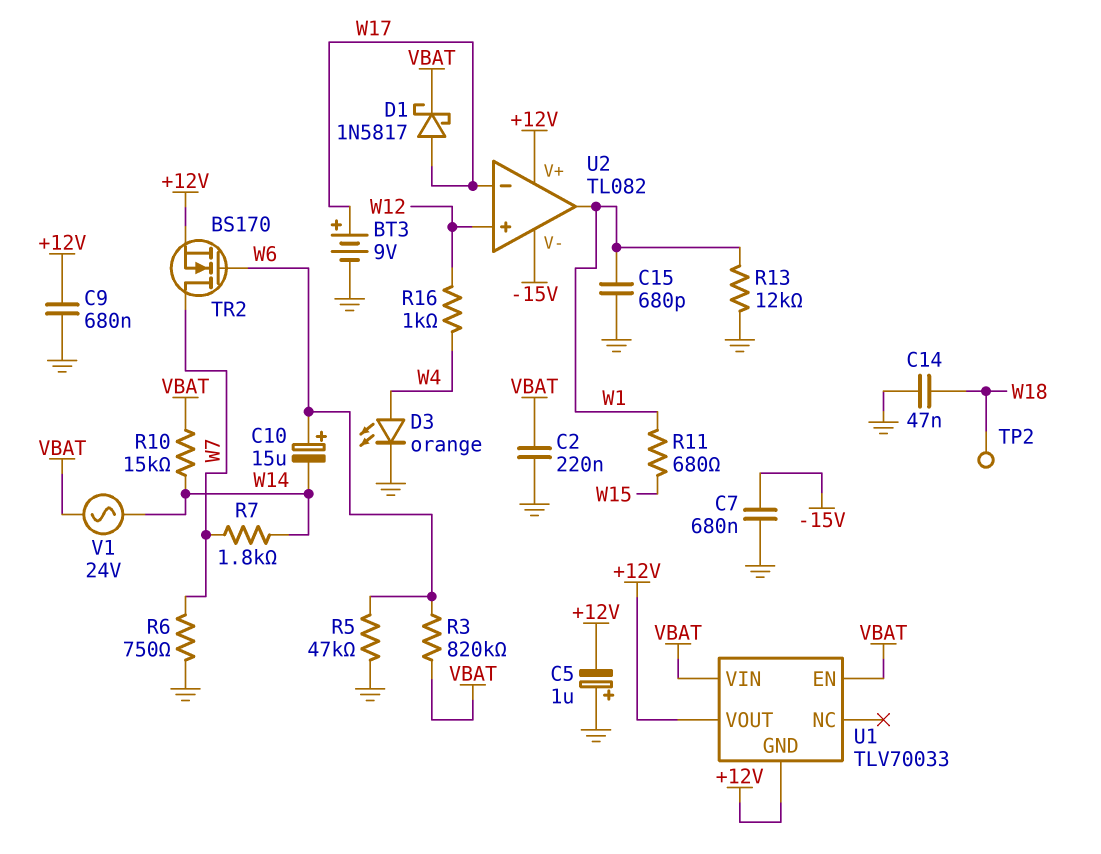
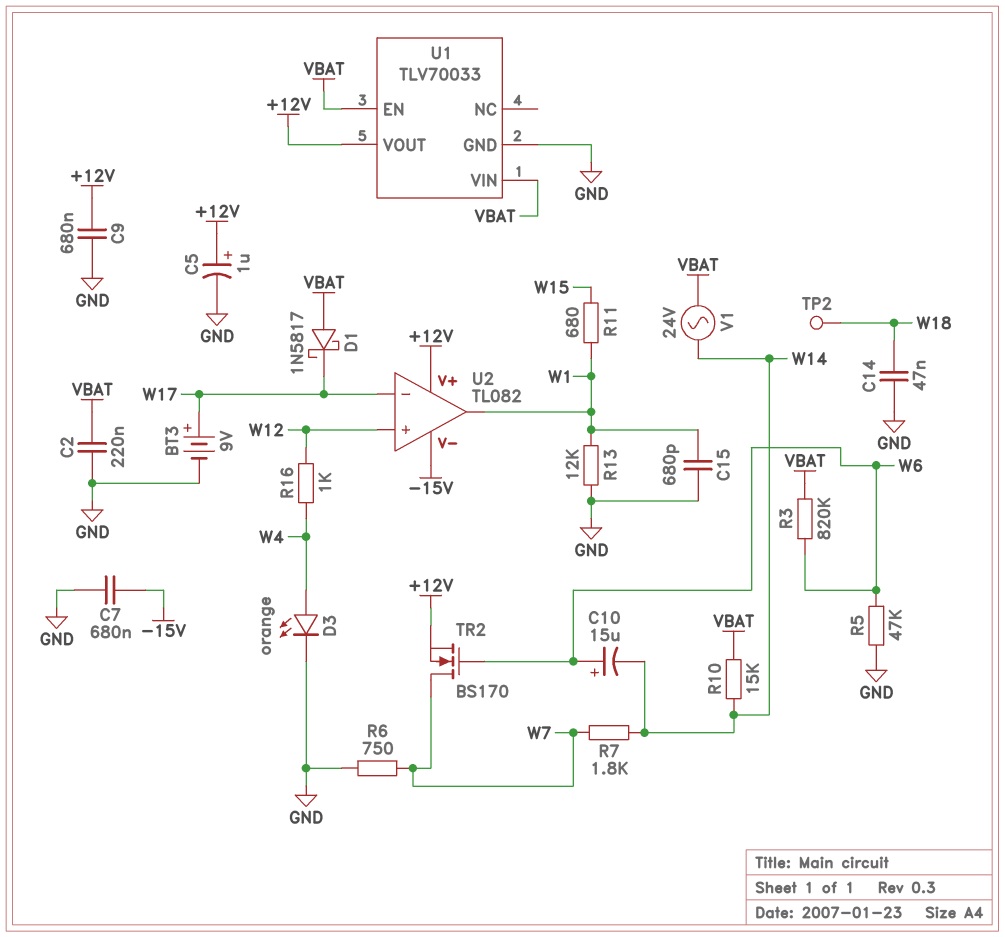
C5: 1uF (plus GND, minus +12V) -> 1uF (plus +12V, minus GND)
D1: schottky 1N5817 (A W17, K VBAT) -> schottky 1N5817 (A VBAT, K W17)
U1 pin GND: +12V -> GND

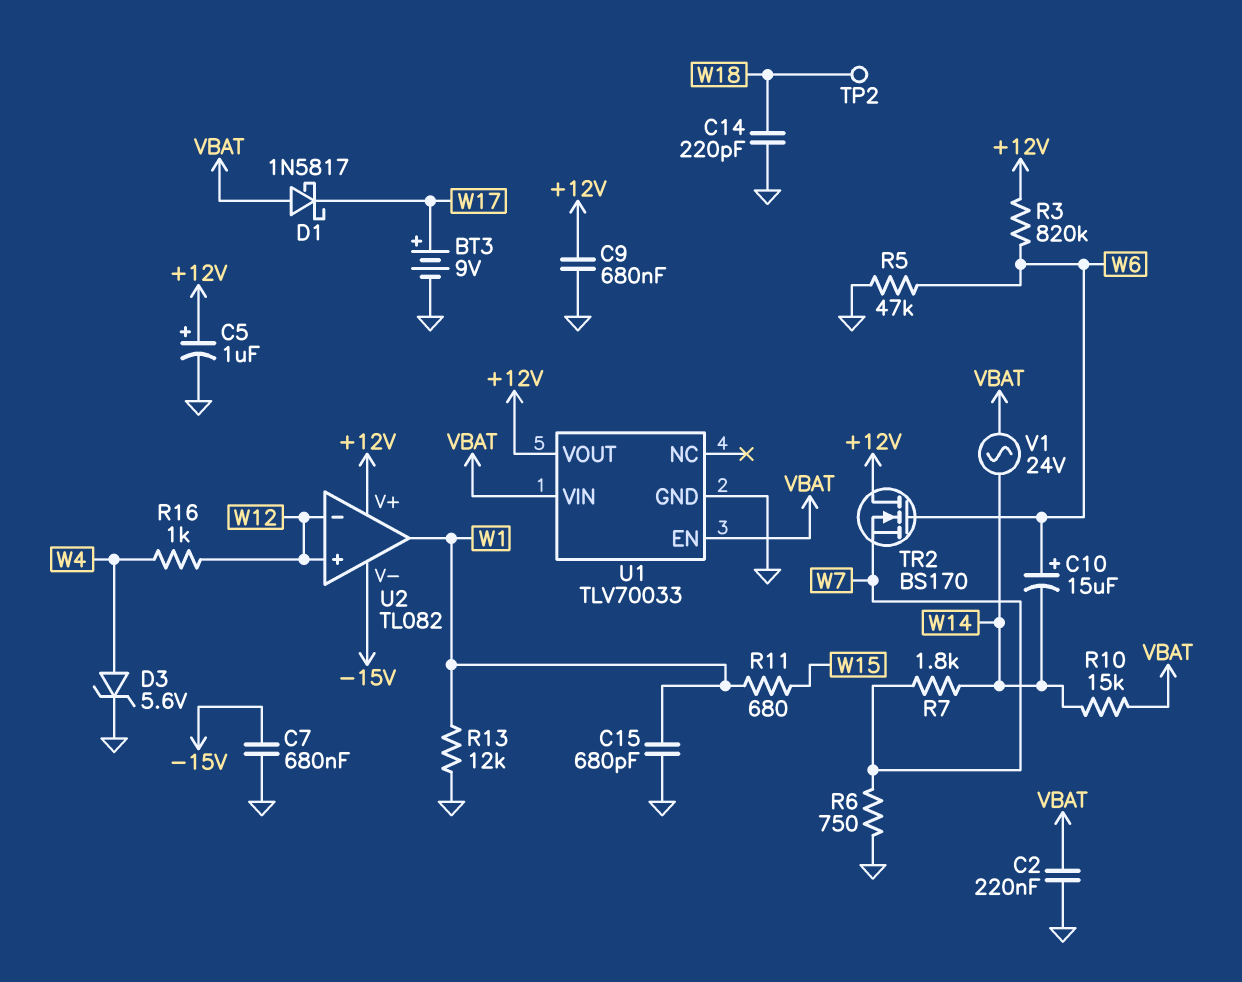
C14: 47nF (GND, W18) -> 220pF (GND, W18)
D3: LED orange (A W4, K GND) -> zener 5.6V (A W4, K GND)
R3: 820k (VBAT, W6) -> 820k (+12V, W6)
TR2: NMOS BS170 (G W6, D W7, S +12V) -> NMOS BS170 (G W6, D +12V, S W7)
U2 pin in-: W17 -> W12

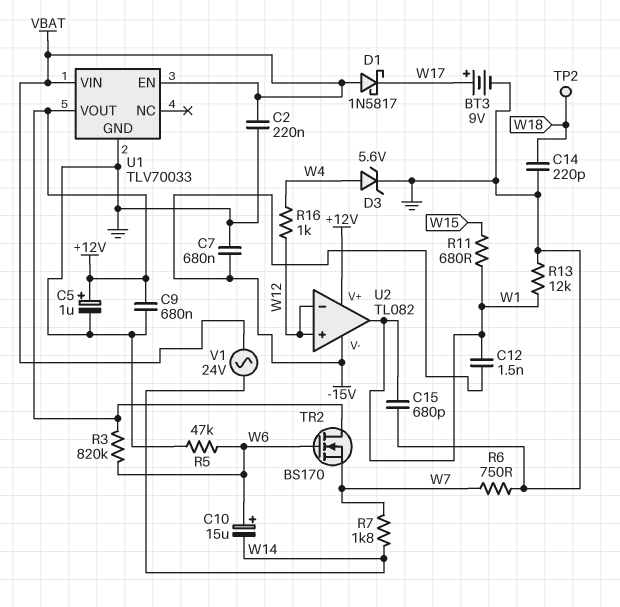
C12: none -> 1.5nF (-15V, W1)
R10: 15k (VBAT, W14) -> none

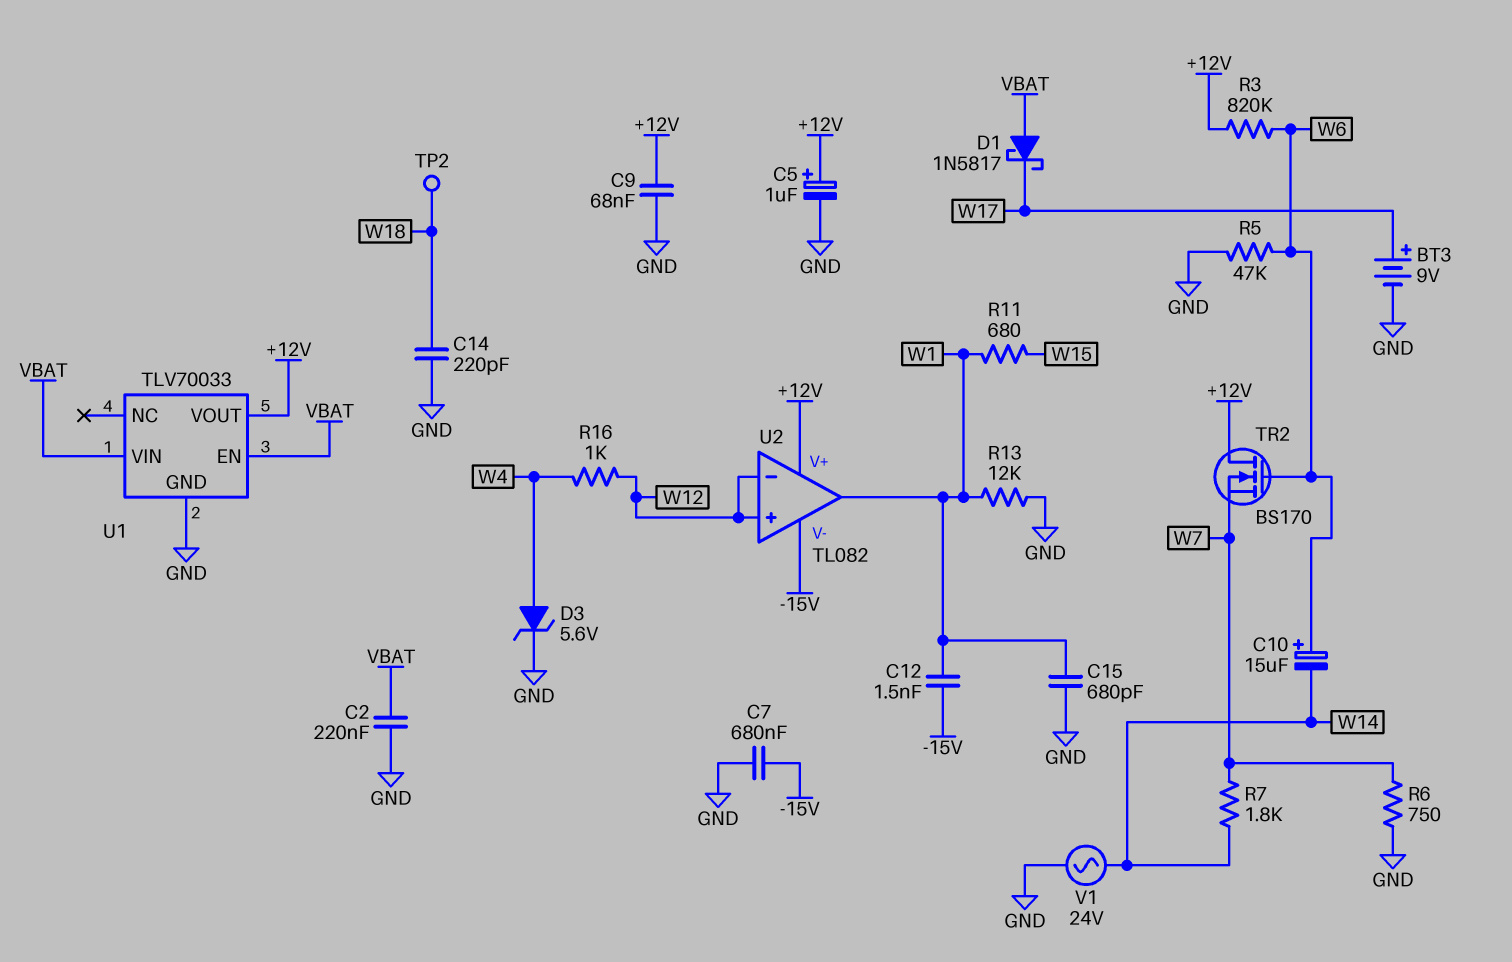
C9: 680nF (+12V, GND) -> 68nF (+12V, GND)
V1: AC 24V (VBAT, W14) -> AC 24V (GND, W14)

